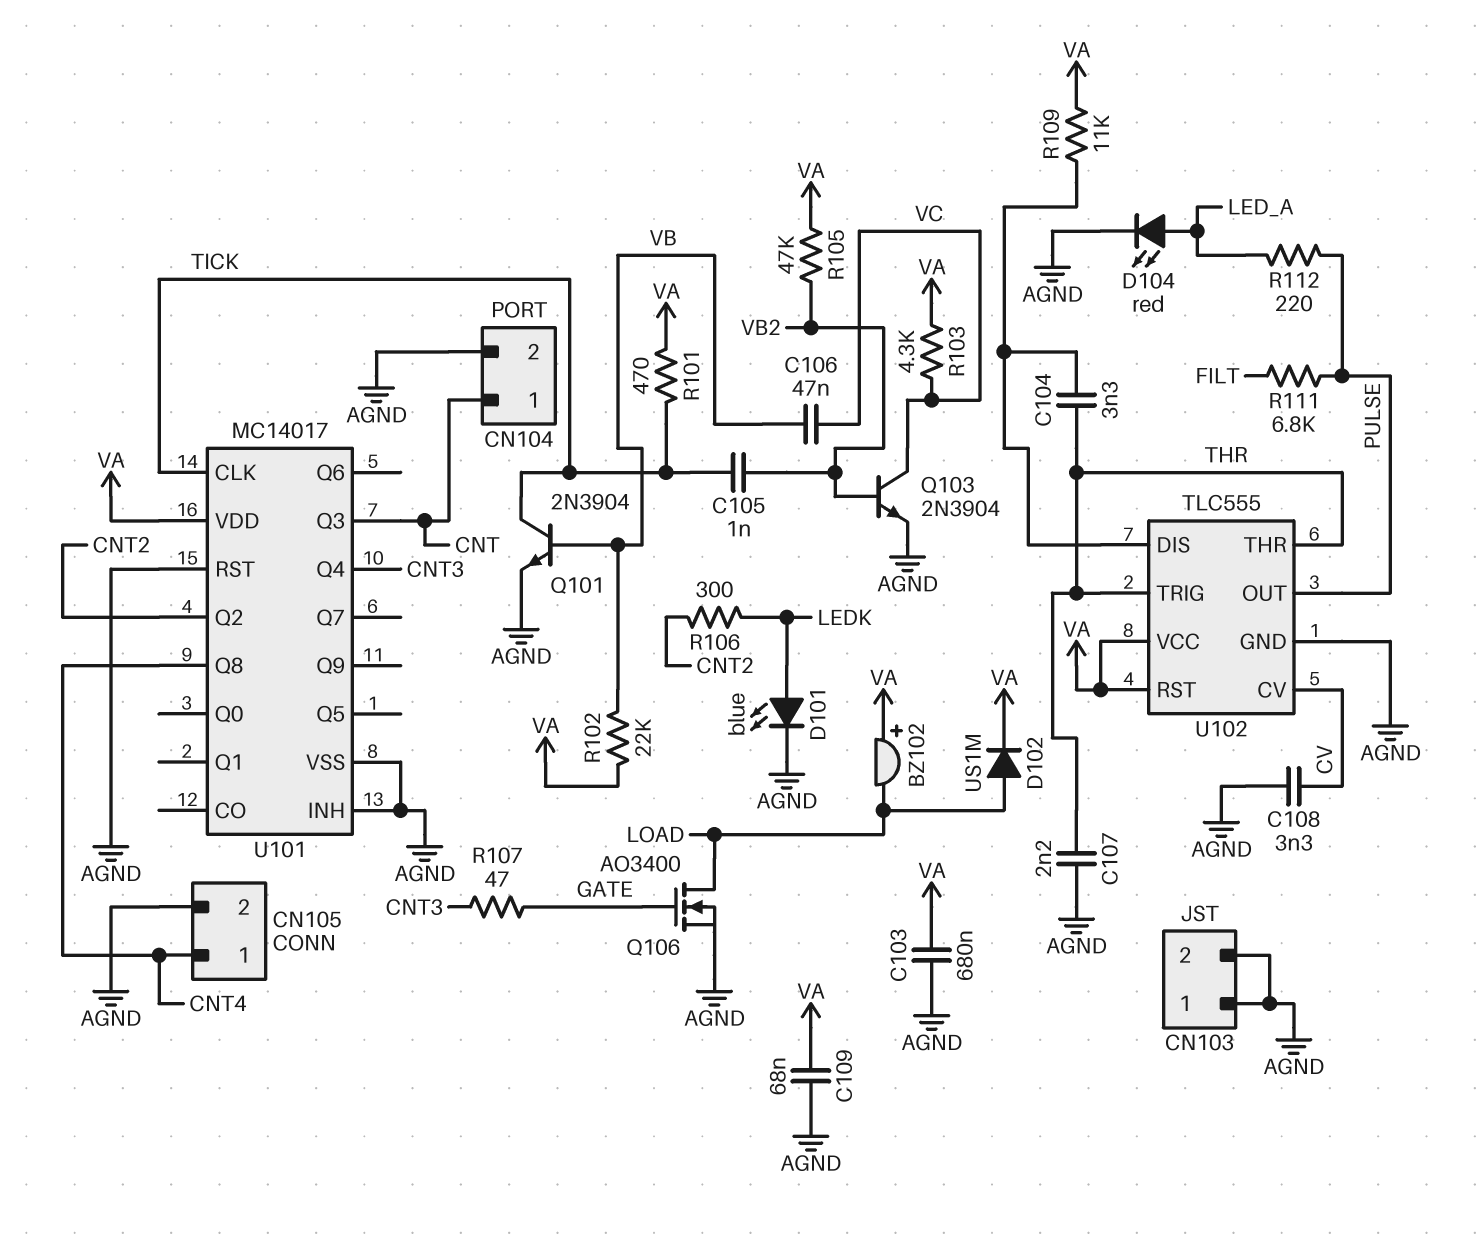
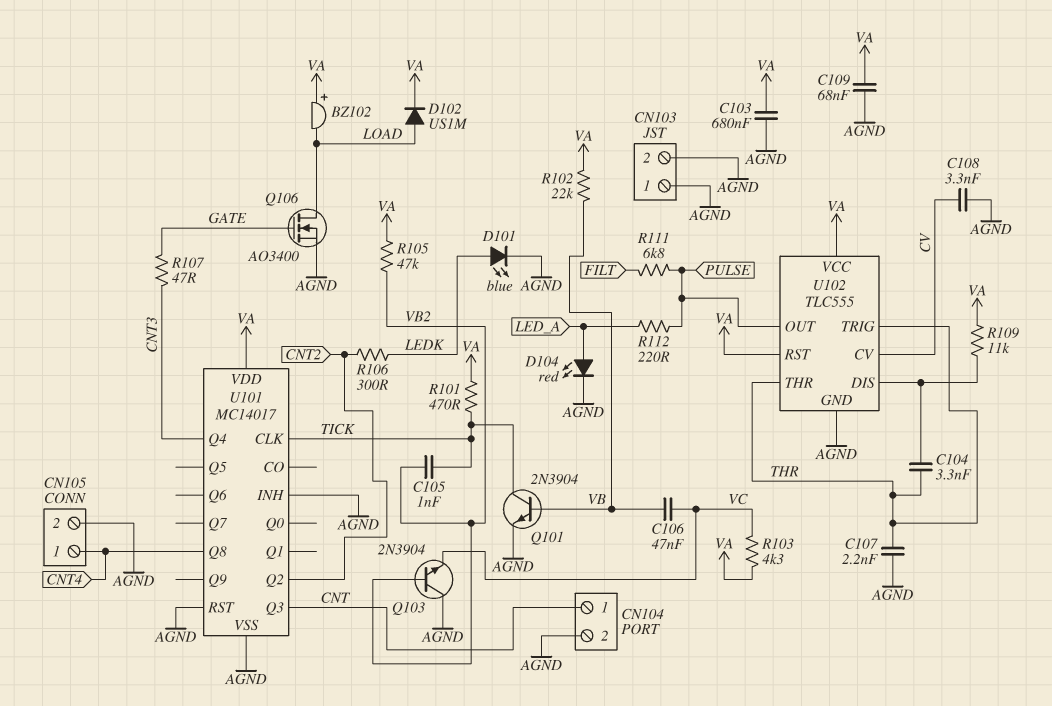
Q103: NPN 2N3904 (B VB2, C VC, E AGND) -> NPN 2N3904 (B VB2, C AGND, E VC)

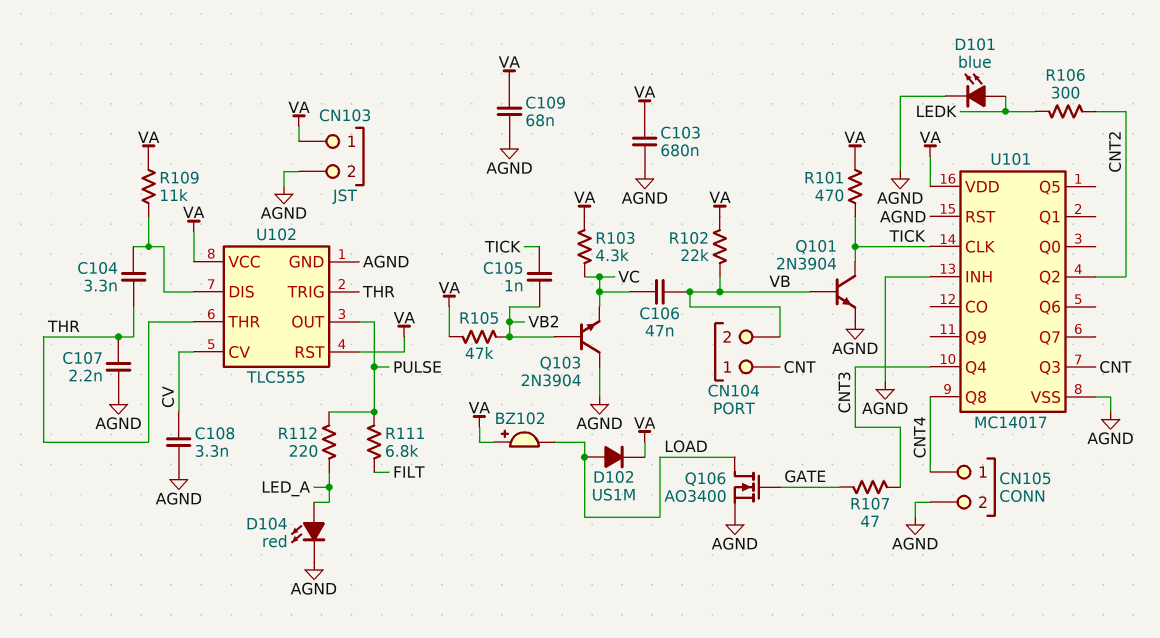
CN103 pin 1: AGND -> VA
CN104 pin 2: AGND -> VB

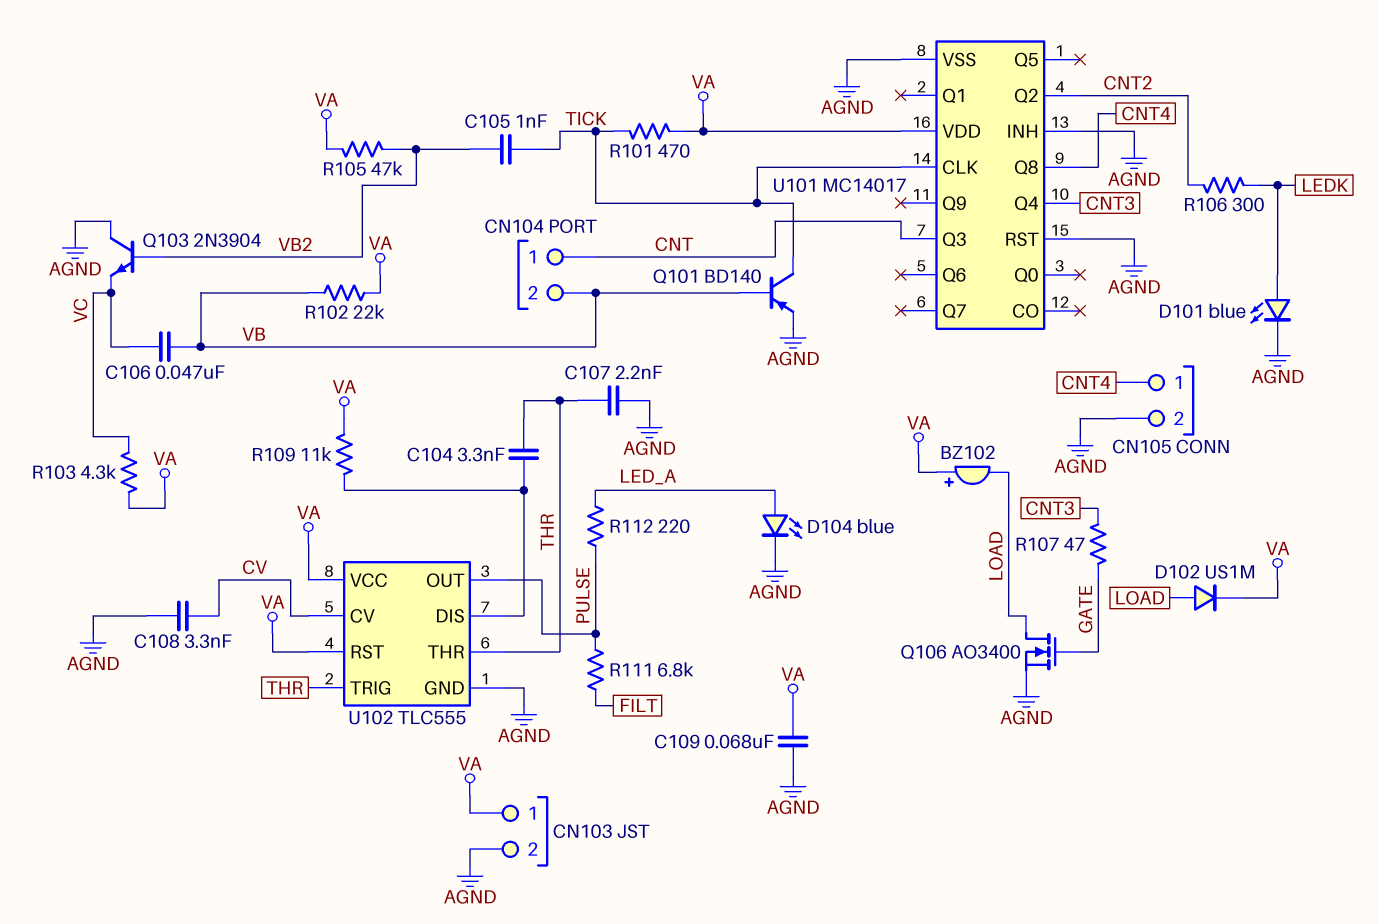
C103: 680nF (AGND, VA) -> none
D104: LED red (A LED_A, K AGND) -> LED blue (A LED_A, K AGND)
Q101: NPN 2N3904 (B VB, C TICK, E AGND) -> PNP BD140 (B VB, C TICK, E AGND)

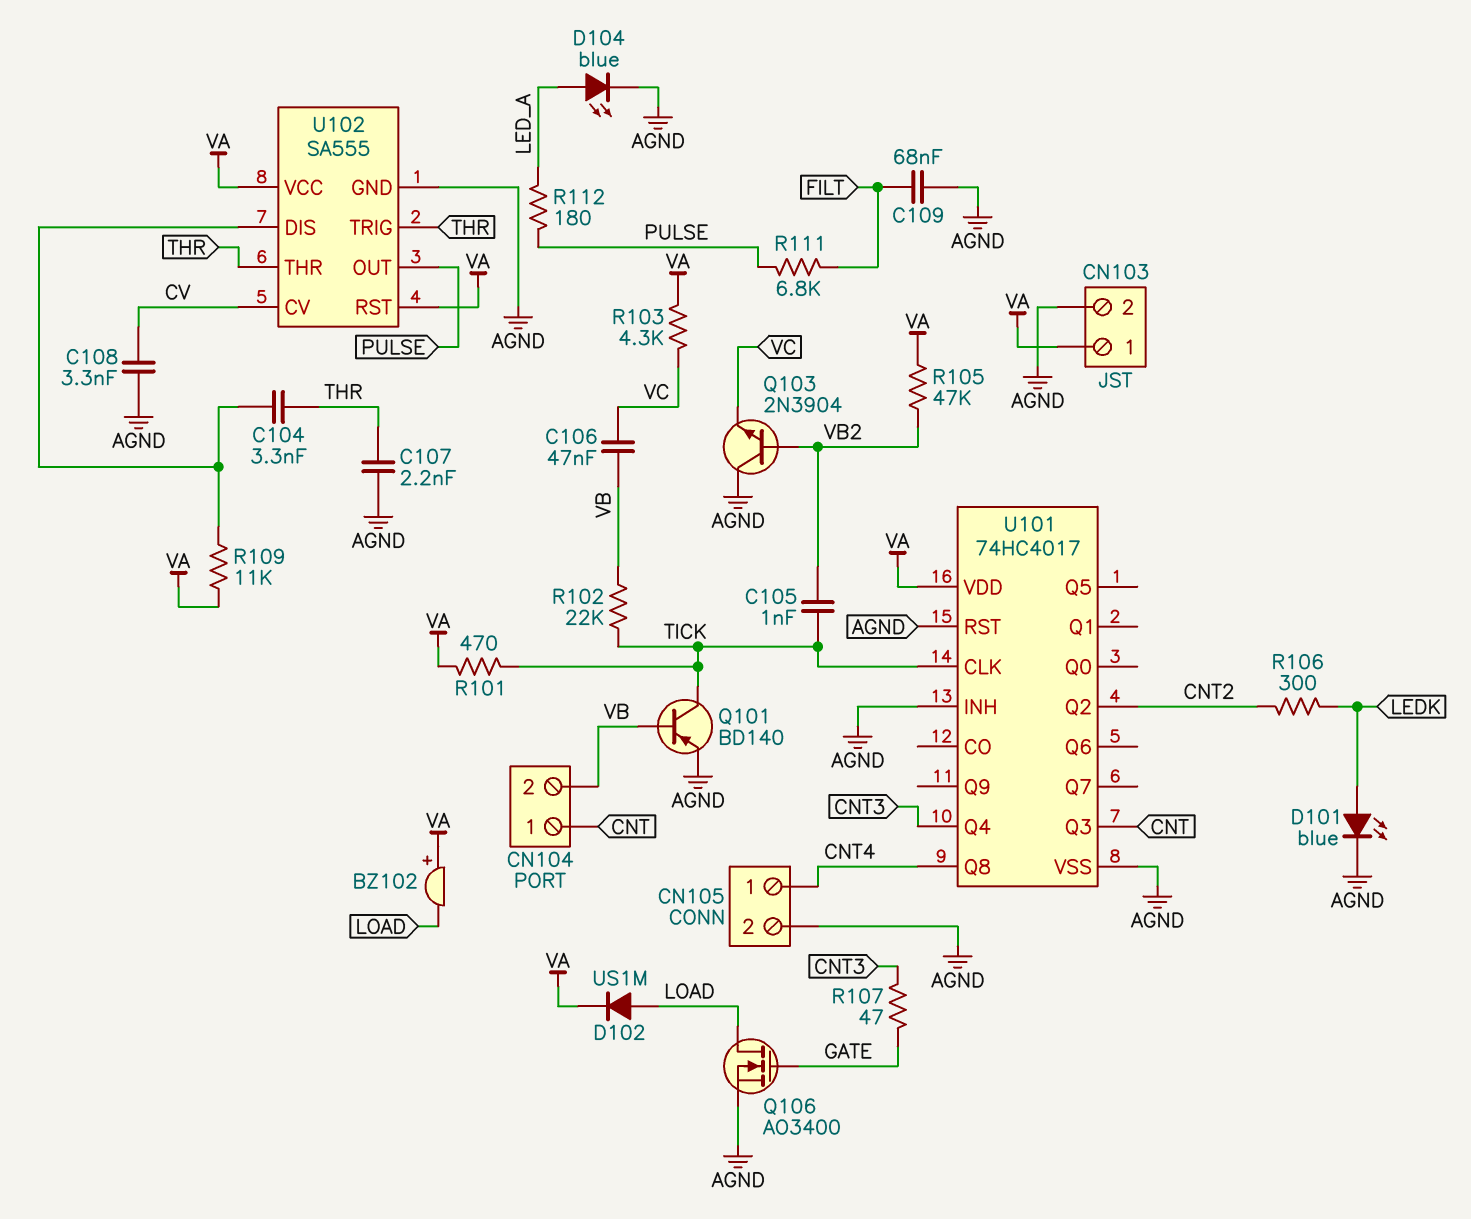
C109: 68nF (AGND, VA) -> 68nF (AGND, FILT)
R102: 22k (VA, VB) -> 22k (TICK, VB)
R112: 220 (LED_A, PULSE) -> 180 (LED_A, PULSE)
U101: MC14017 -> 74HC4017
U102: TLC555 -> SA555

